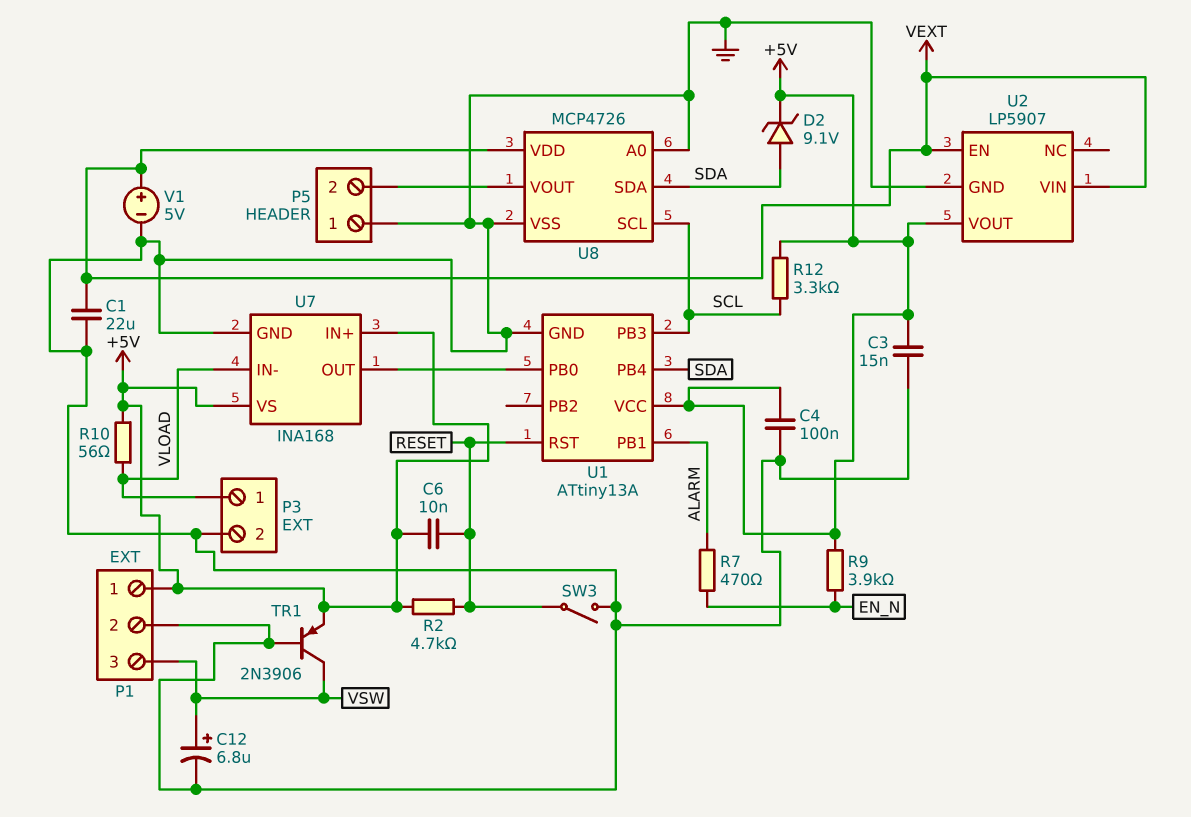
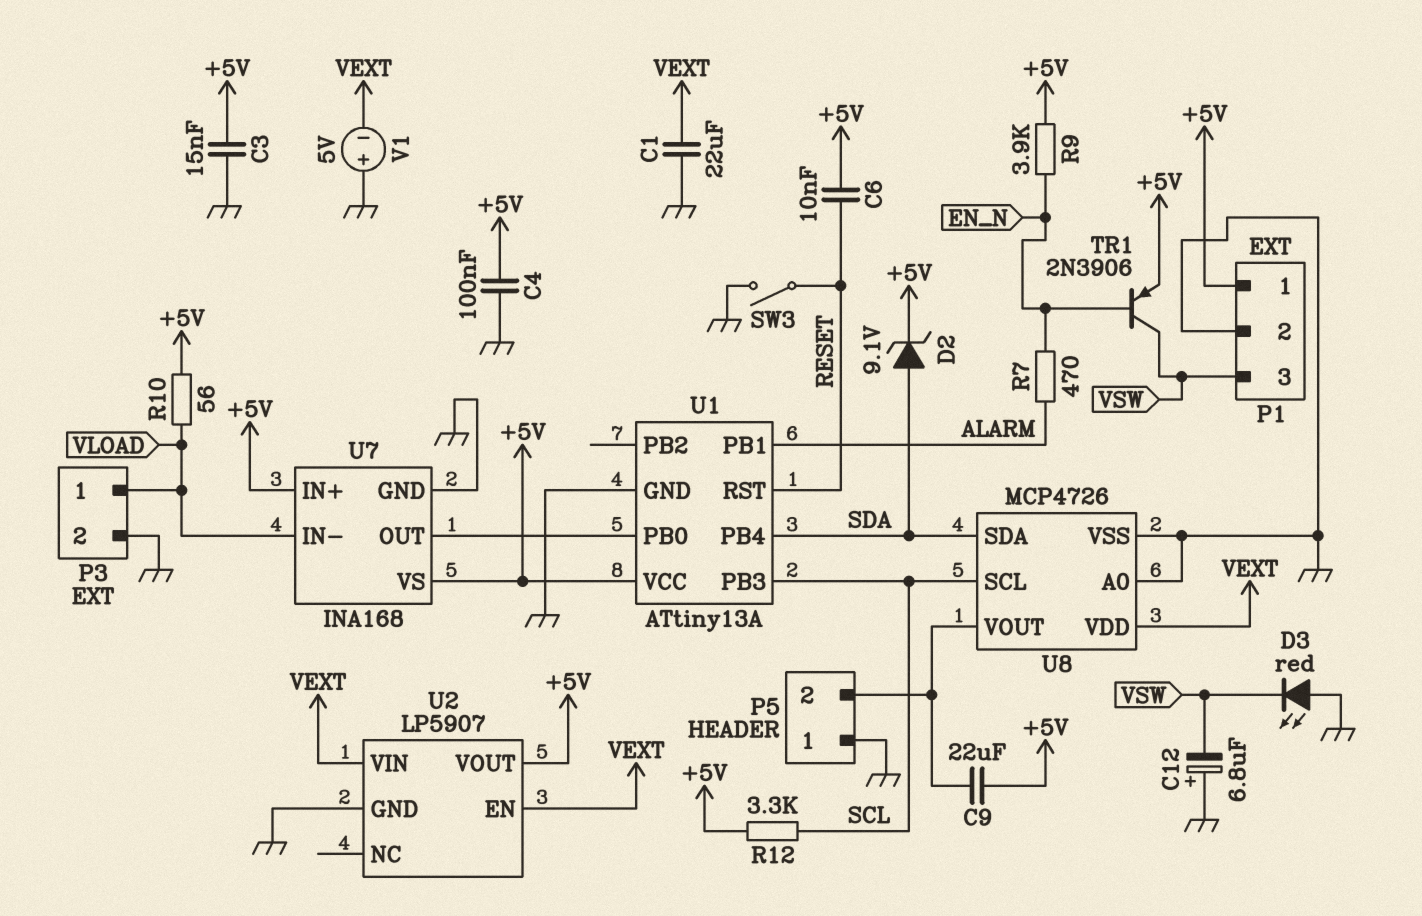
C9: none -> 22uF (+5V, P5/2)
C12: 6.8uF (plus VSW, minus GND) -> 6.8uF (plus GND, minus VSW)
D3: none -> LED red (A GND, K VSW)
R2: 4.7k (+5V, RESET) -> none
TR1: PNP 2N3906 (B GND, C VSW, E +5V) -> PNP 2N3906 (B EN_N, C VSW, E +5V)
V1: 5V (plus VEXT, minus GND) -> 5V (plus GND, minus VEXT)

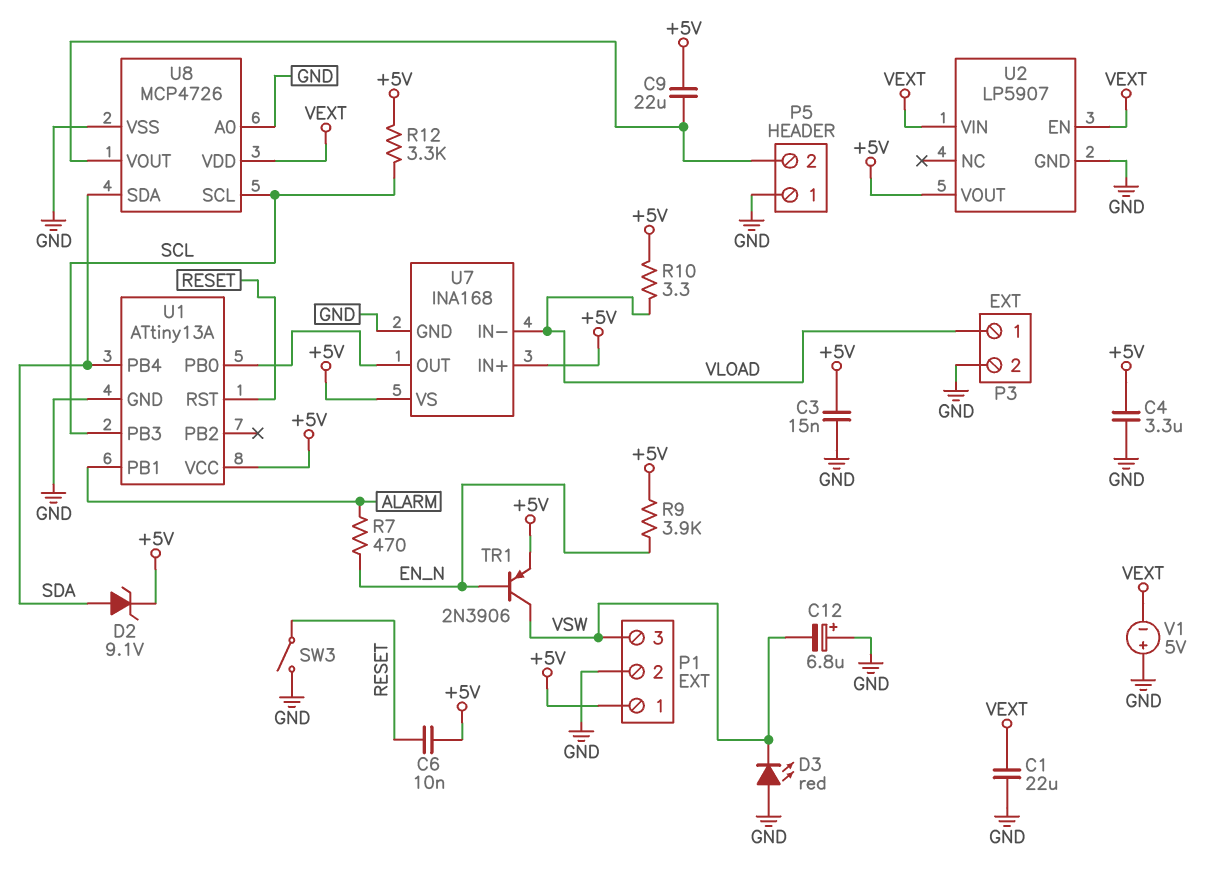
C4: 100nF (+5V, GND) -> 3.3uF (+5V, GND)
R10: 56 (+5V, VLOAD) -> 3.3 (+5V, VLOAD)

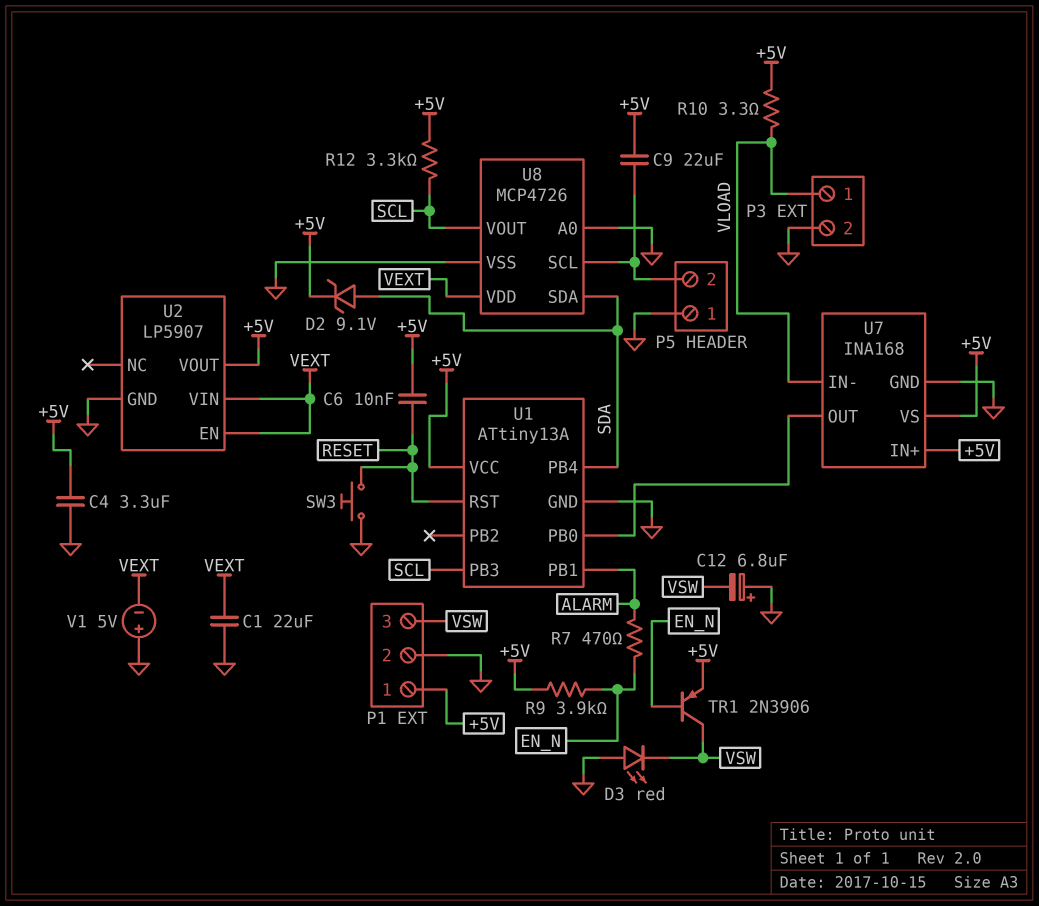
C3: 15nF (+5V, GND) -> none
SW3: switch (GND, RESET) -> button (GND, RESET)
U8 pin SCL: SCL -> P5/2
U8 pin VOUT: P5/2 -> SCL

